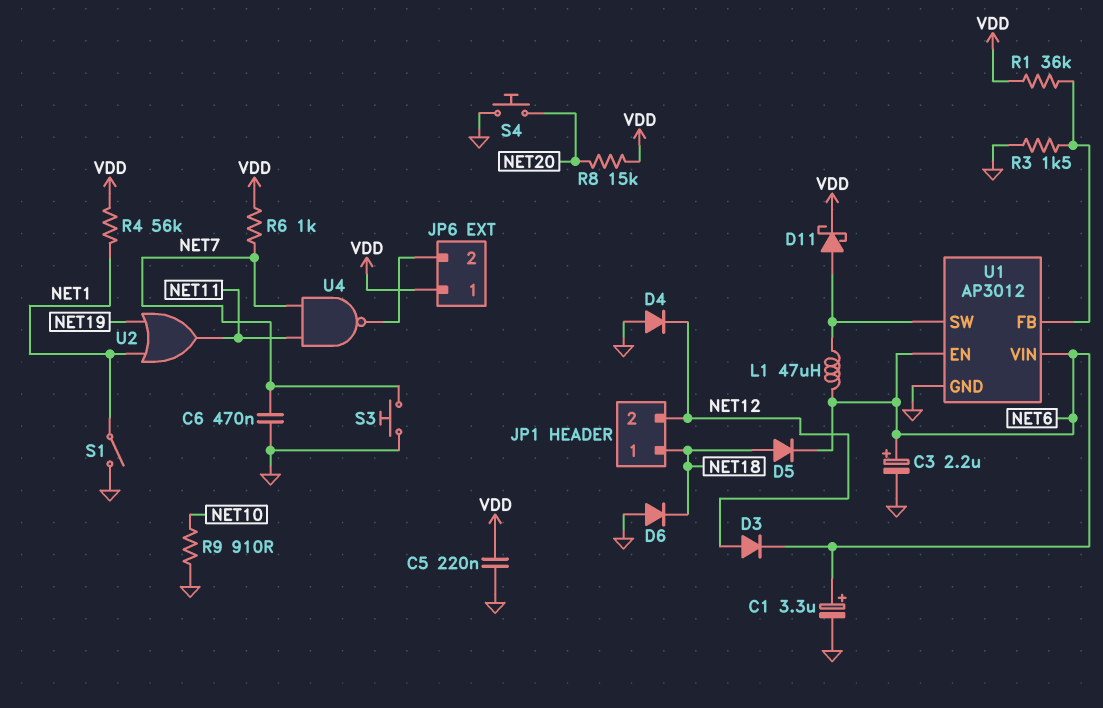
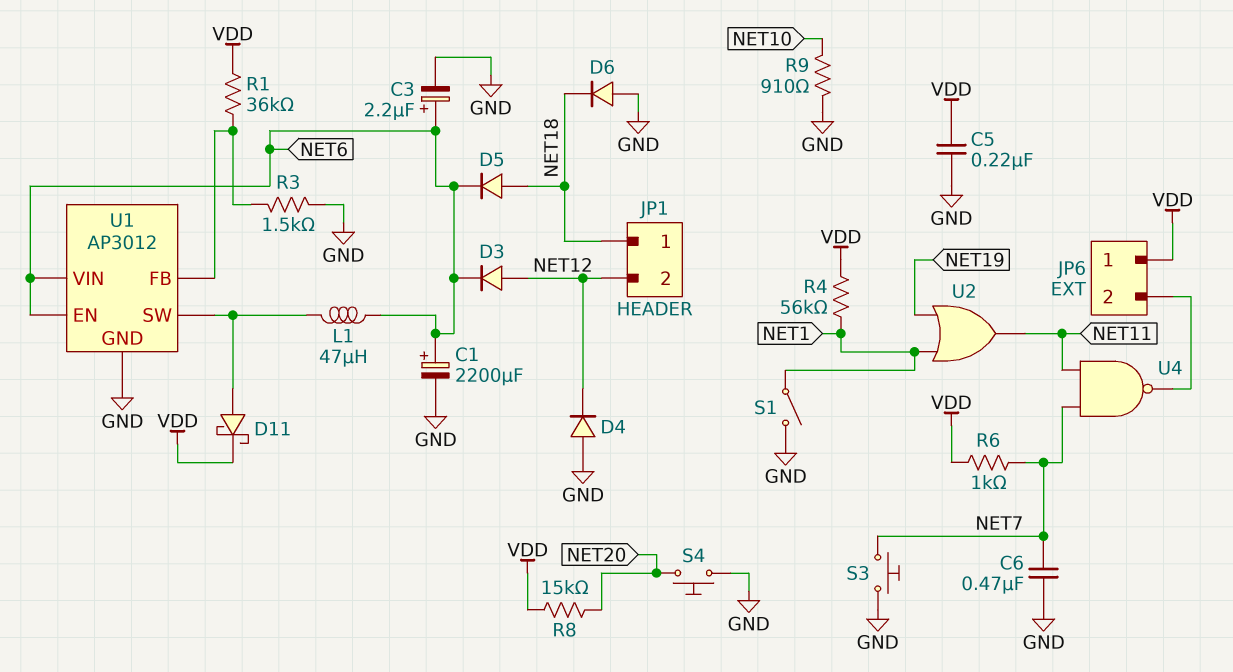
C1: 3.3uF (plus NET6, minus GND) -> 2200uF (plus NET6, minus GND)

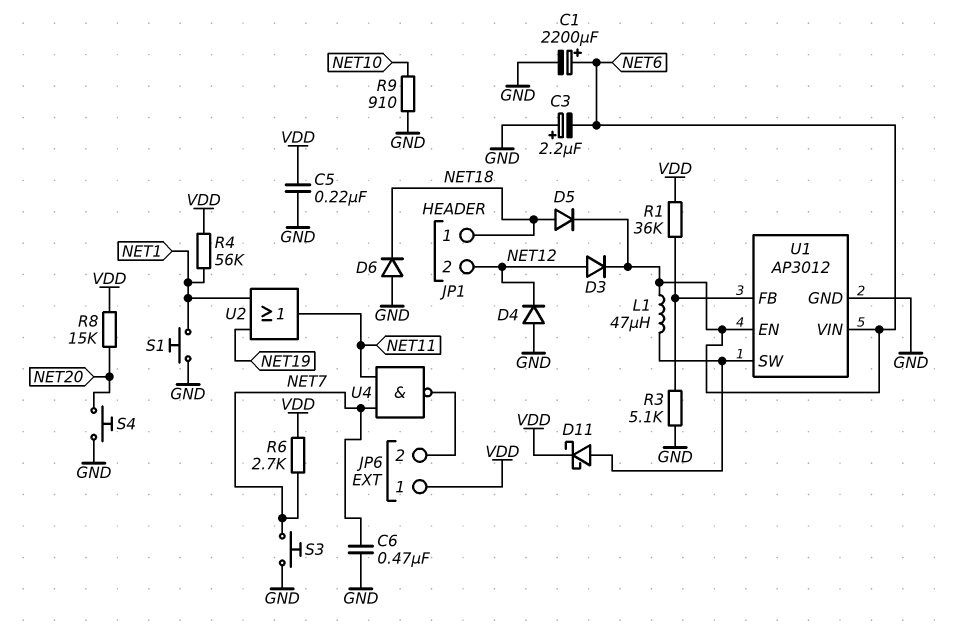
C3: 2.2uF (plus NET6, minus GND) -> 2.2uF (plus GND, minus NET6)
R3: 1.5k (GND, U1/FB) -> 5.1k (GND, U1/FB)
R6: 1k (NET7, VDD) -> 2.7k (NET7, VDD)
S1: switch (GND, NET1) -> button (GND, NET1)

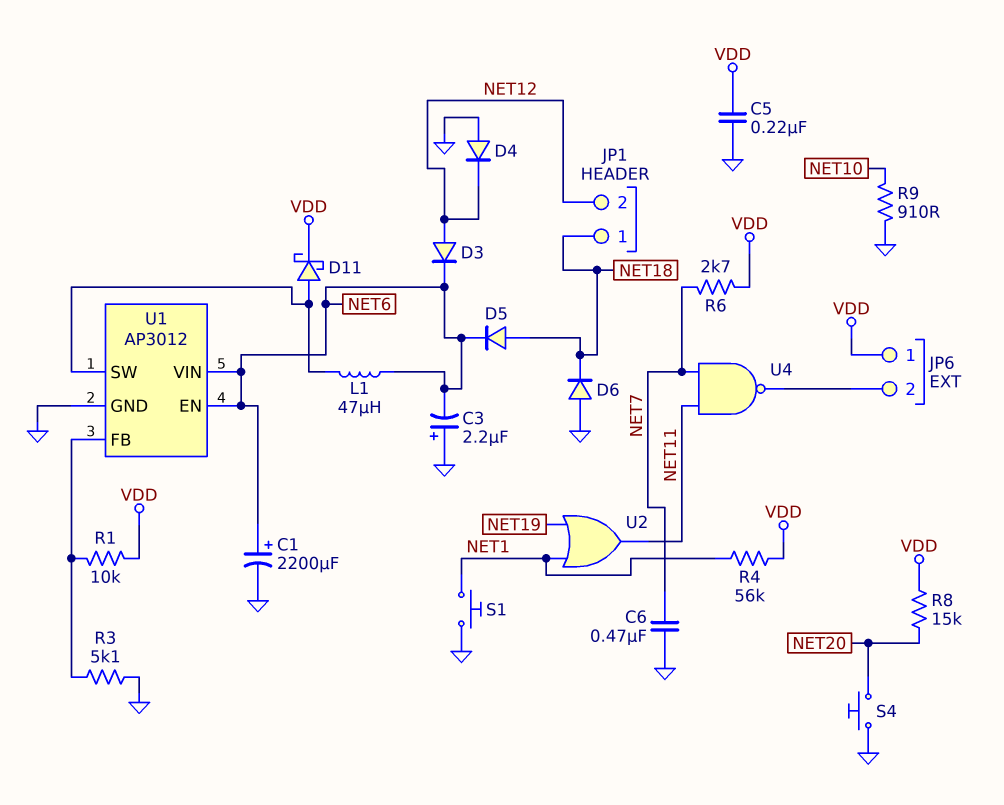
R1: 36k (U1/FB, VDD) -> 10k (U1/FB, VDD)
S3: button (GND, NET7) -> none

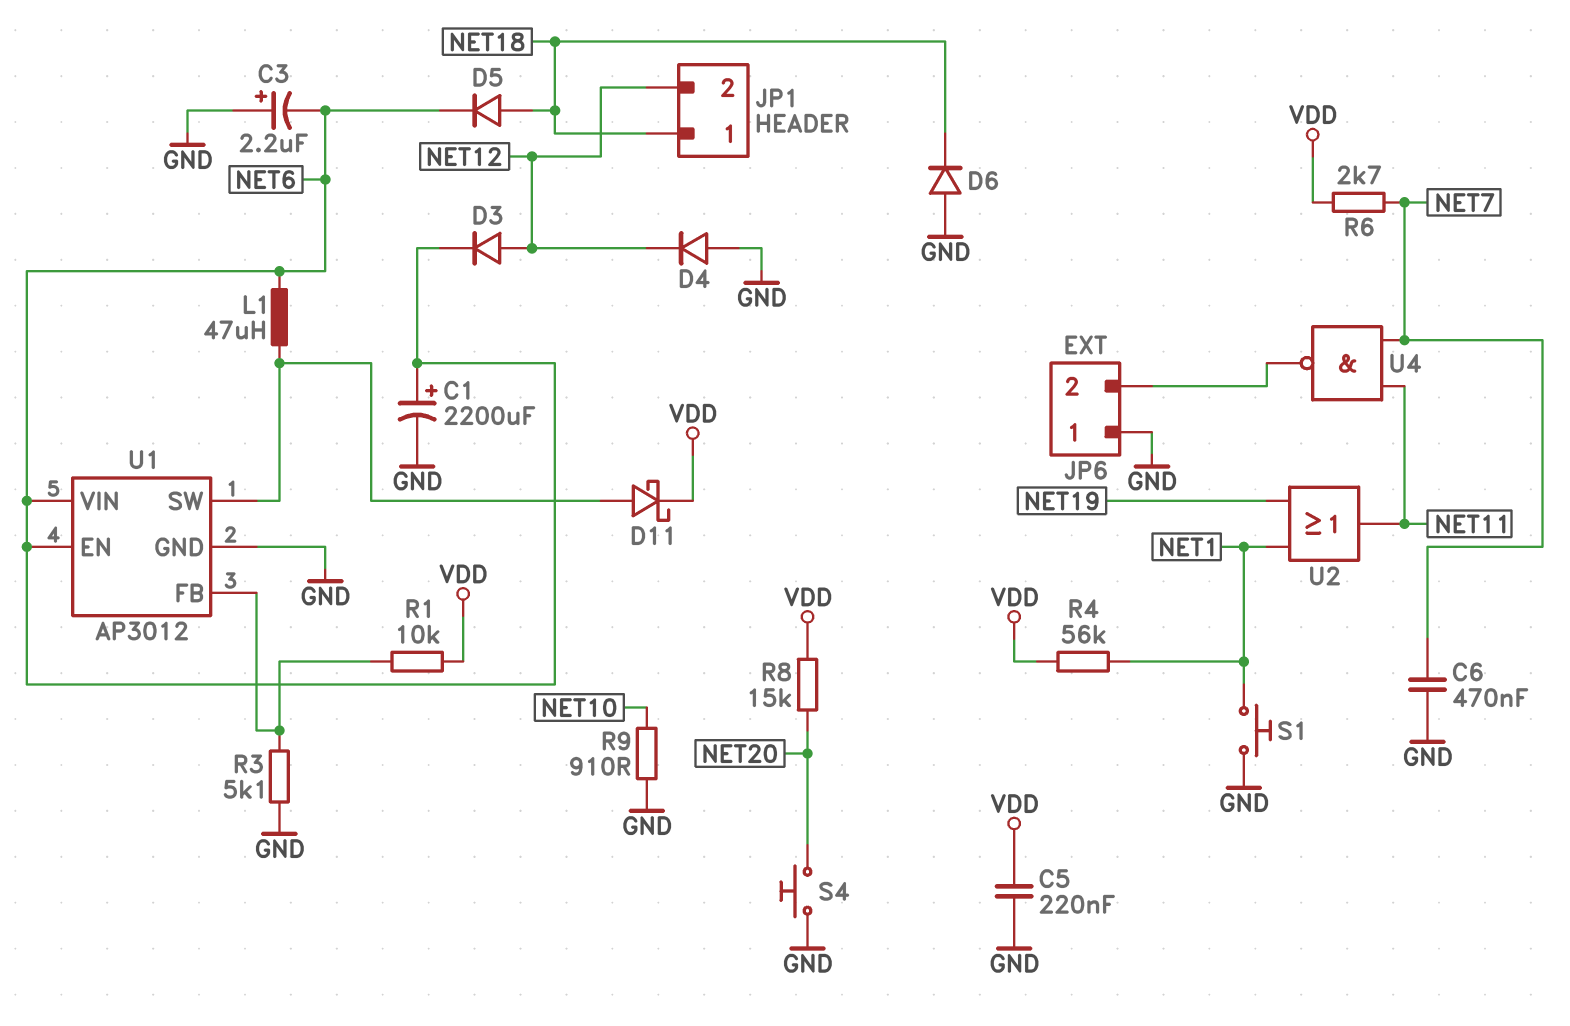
JP6 pin 1: VDD -> GND

